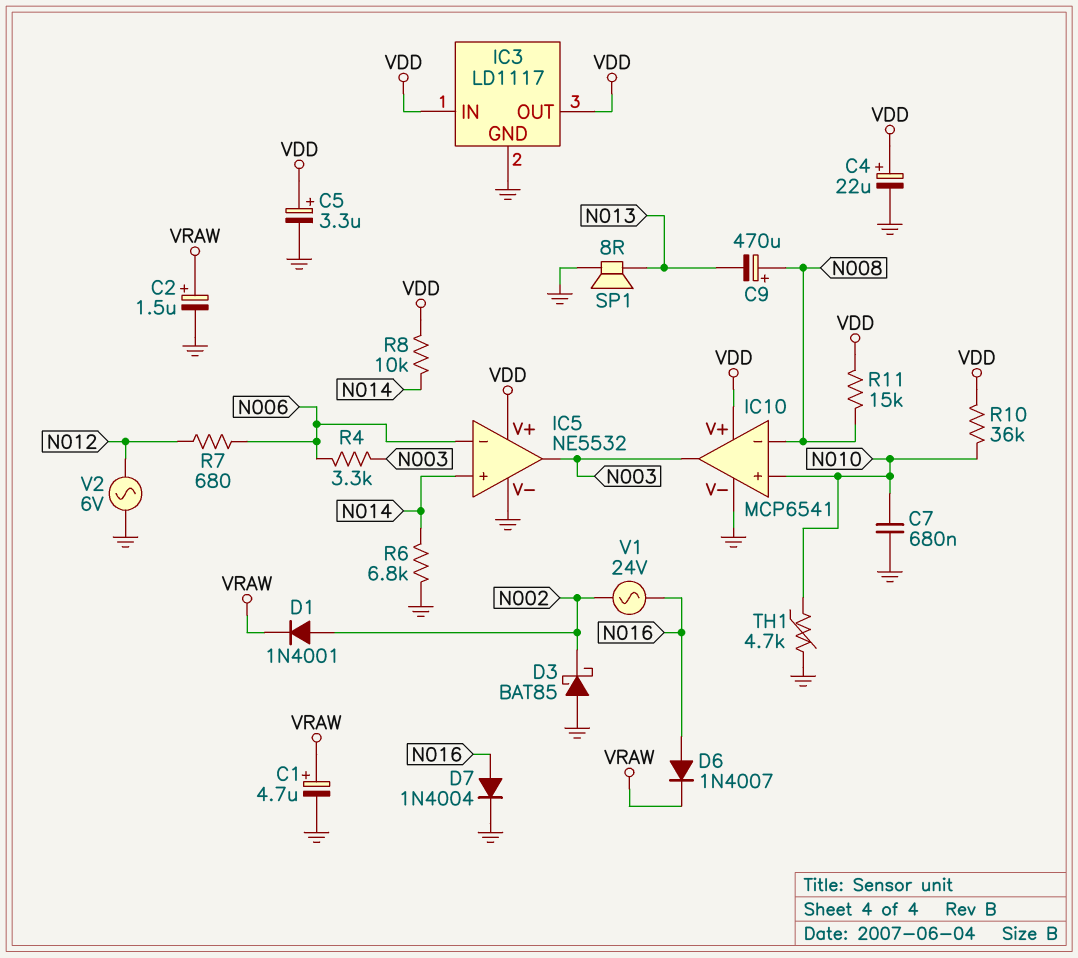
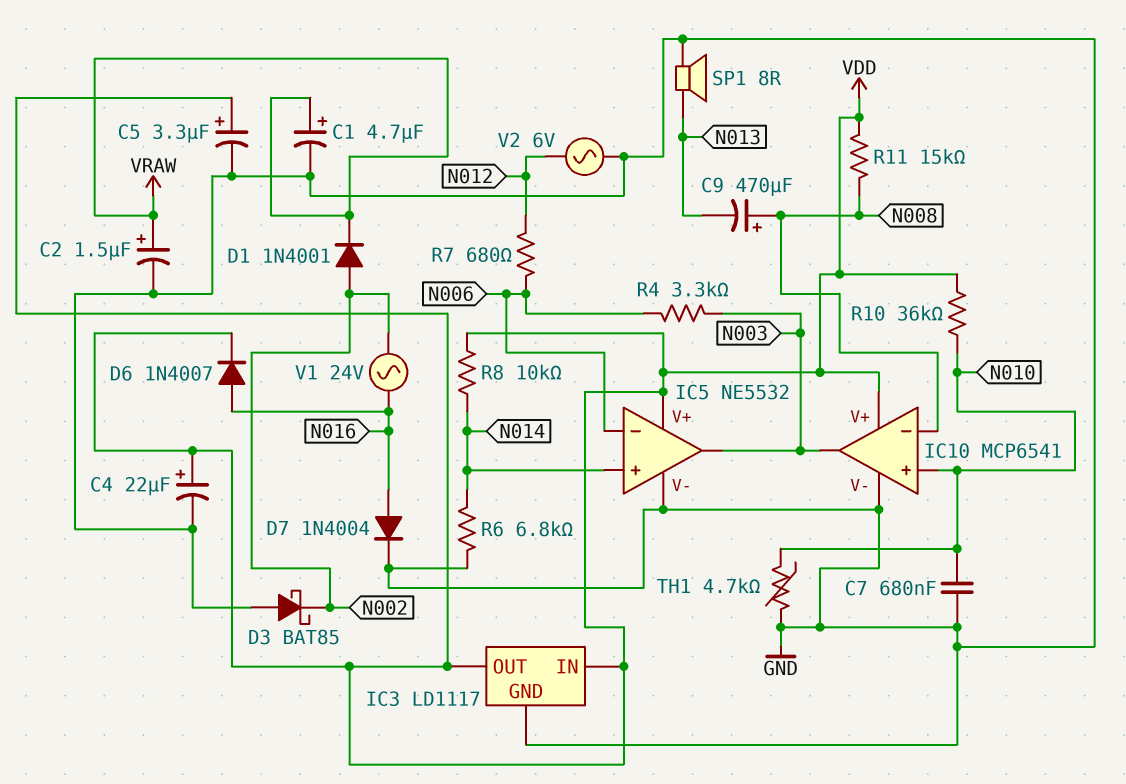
D6: diode 1N4007 (A N016, K VRAW) -> diode 1N4007 (A N016, K VDD)

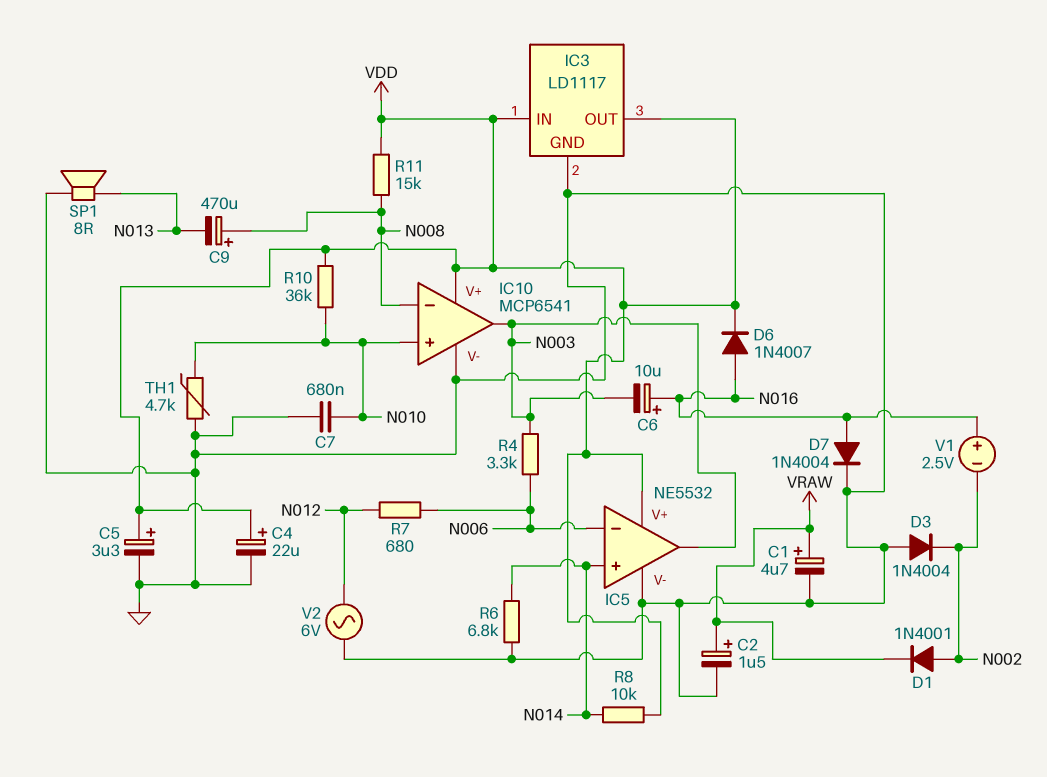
C6: none -> 10uF (plus N016, minus N003)
D3: schottky BAT85 (A GND, K N002) -> diode 1N4004 (A GND, K N002)
V1: AC 24V (N002, N016) -> 2.5V (plus N016, minus N002)

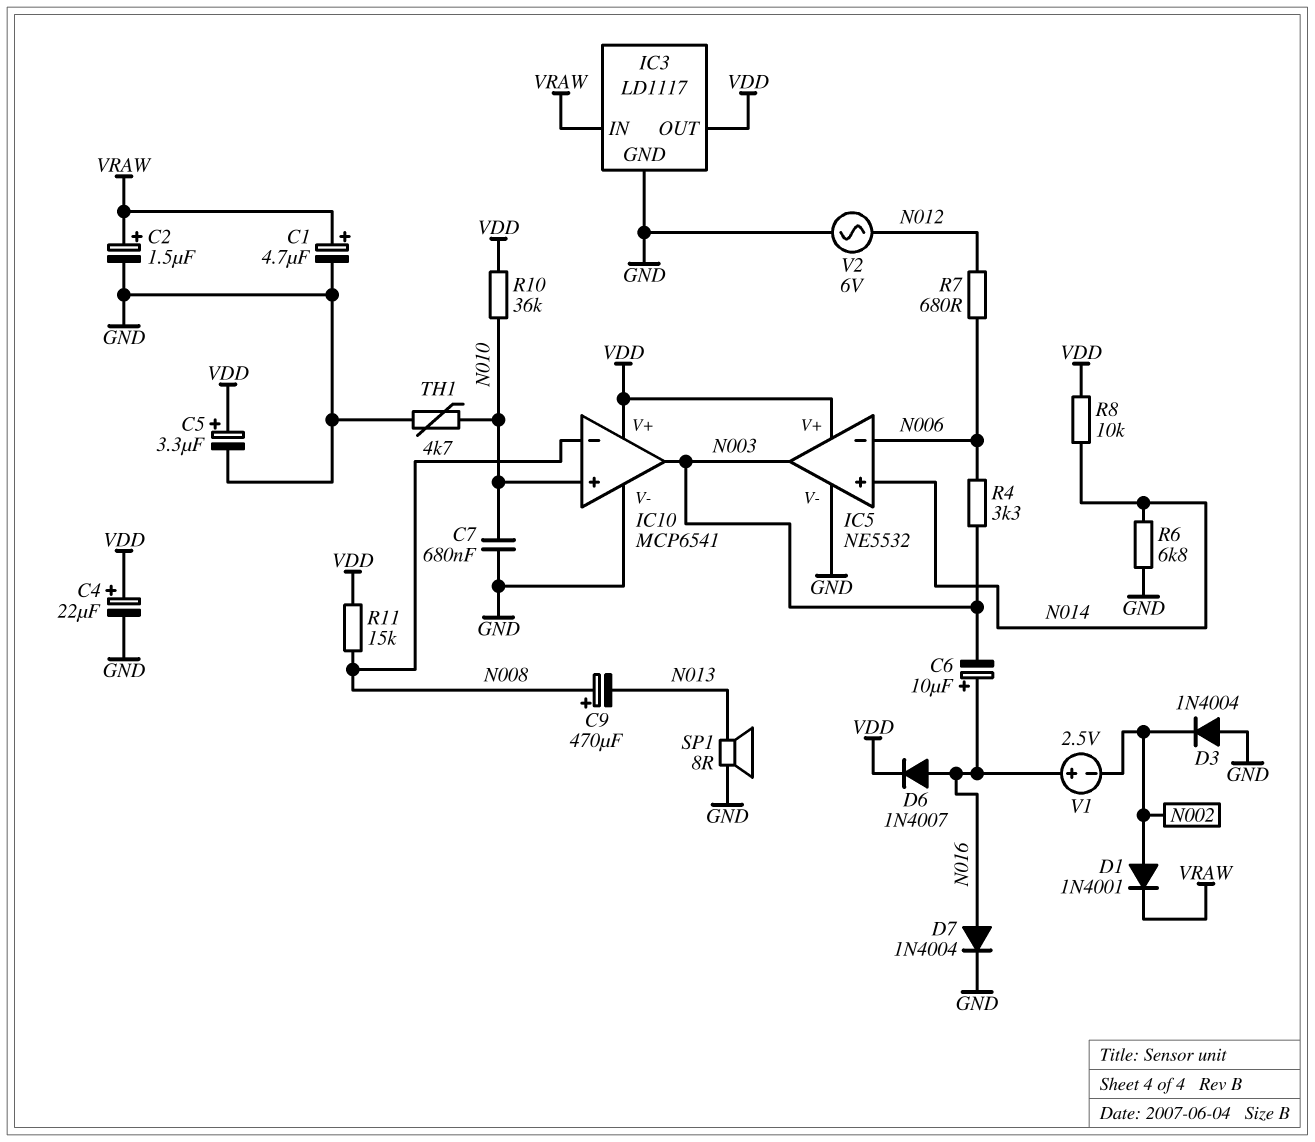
IC3 pin IN: VDD -> VRAW

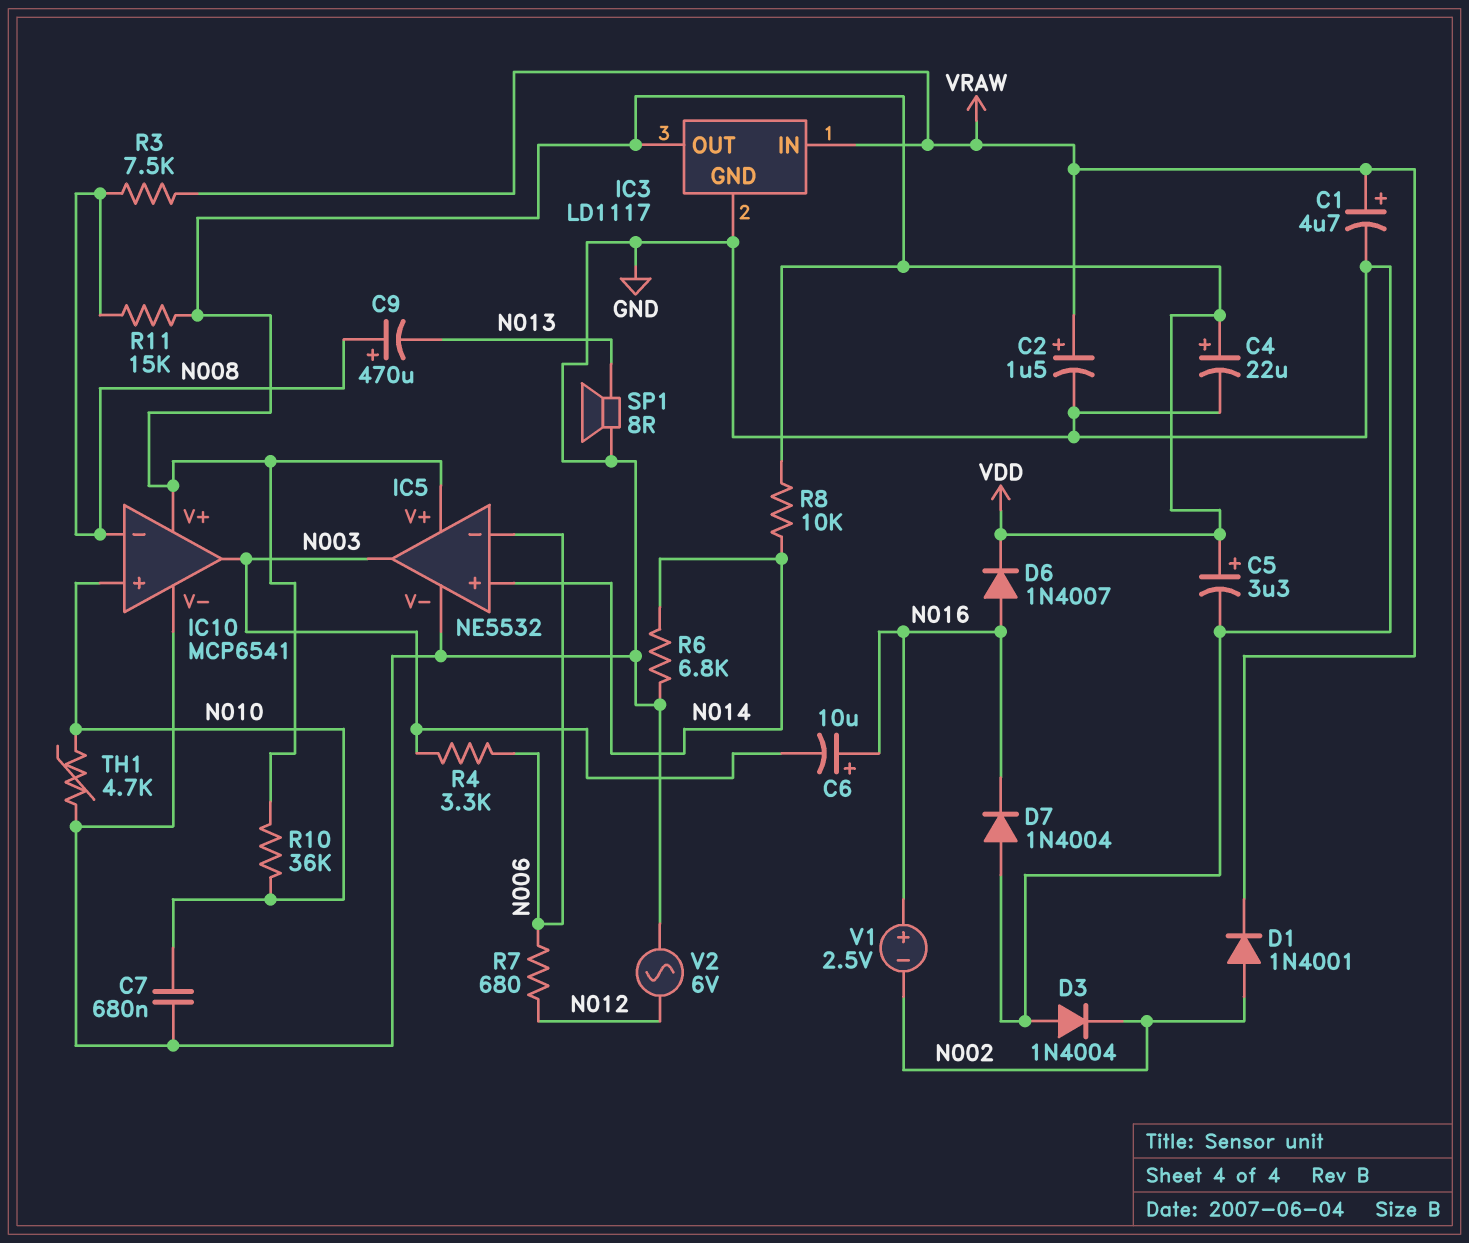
D7: diode 1N4004 (A N016, K GND) -> diode 1N4004 (A GND, K N016)
R3: none -> 7.5k (N008, VRAW)

